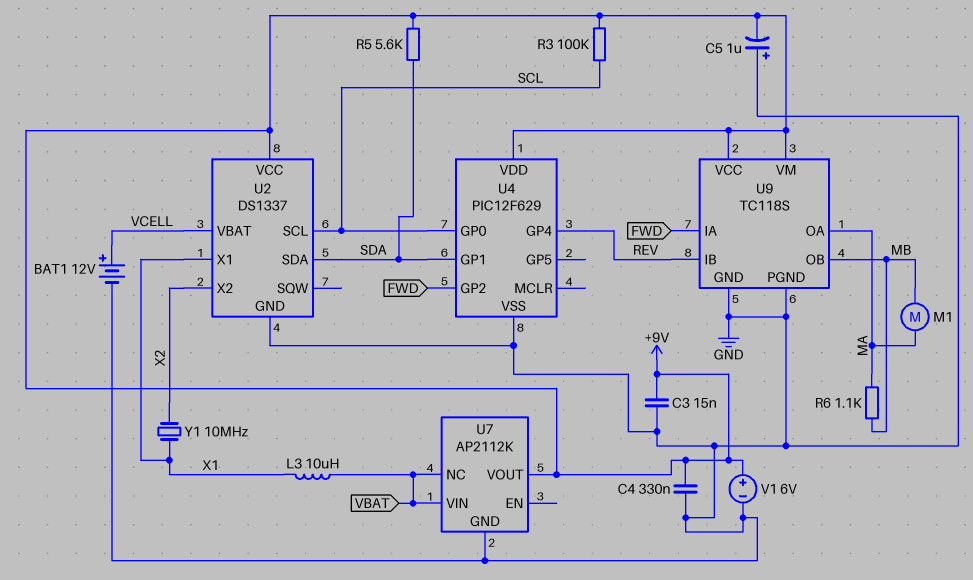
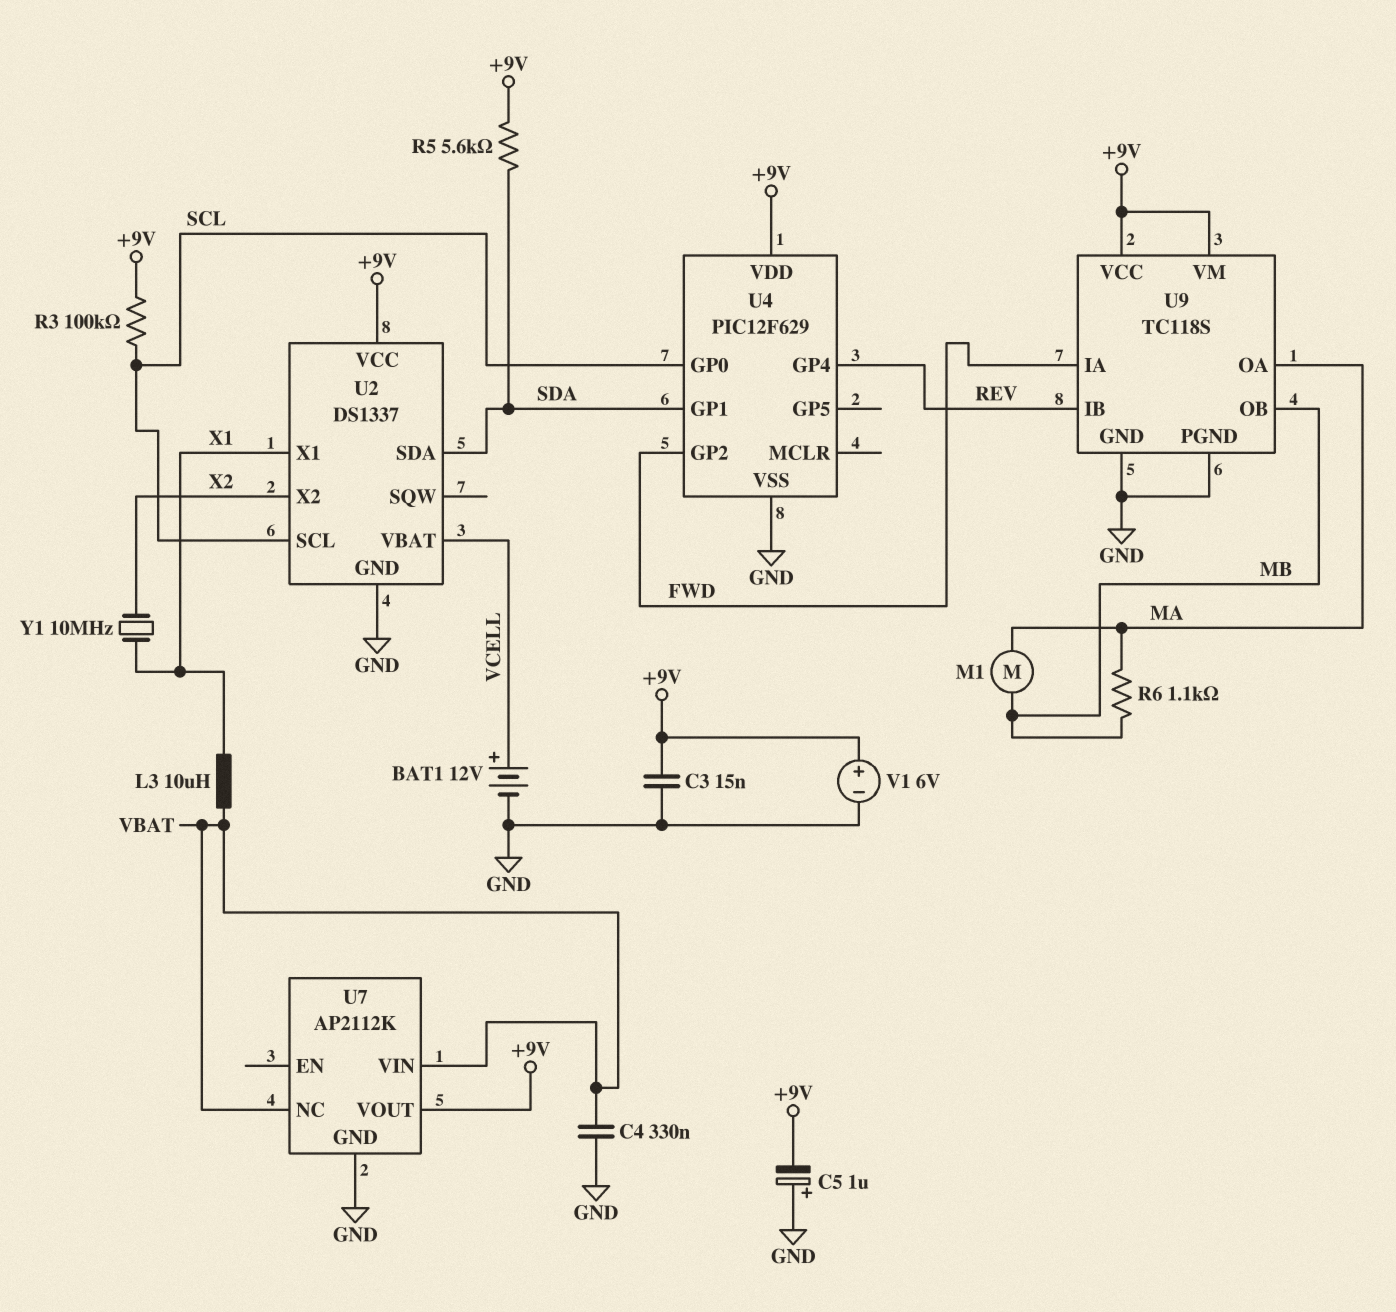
C4: 330nF (+9V, GND) -> 330nF (GND, VBAT)

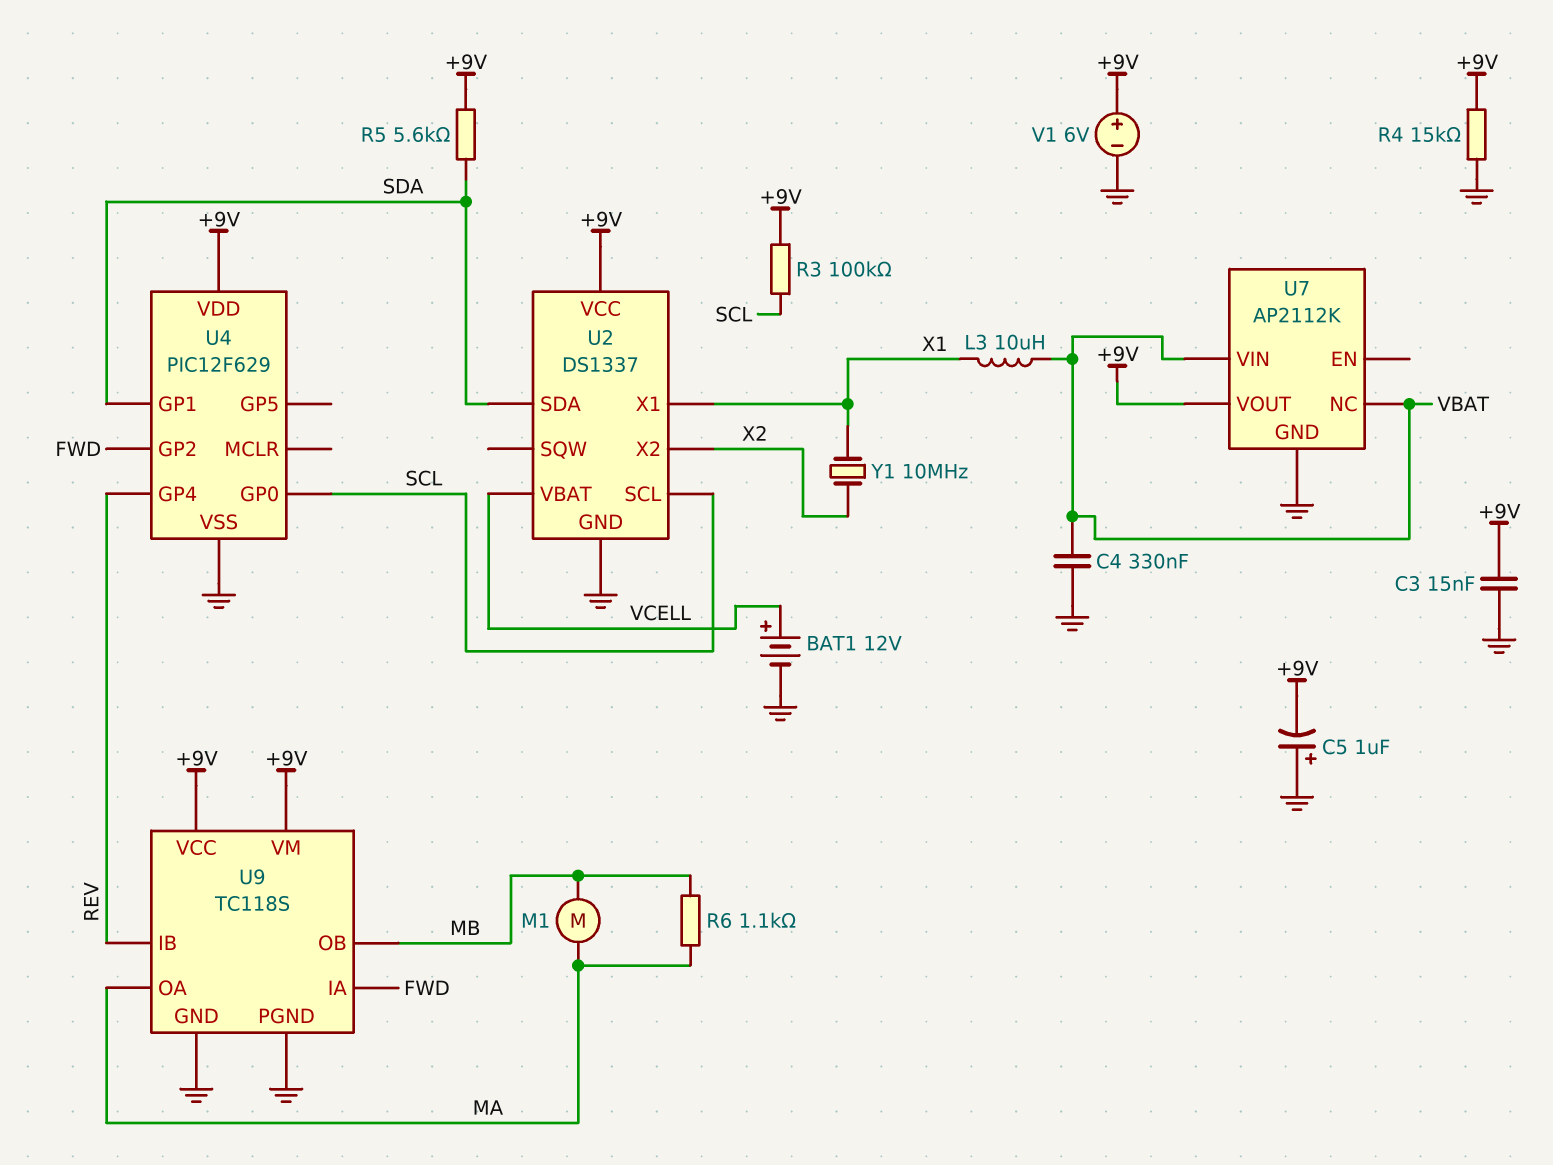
R4: none -> 15k (+9V, GND)

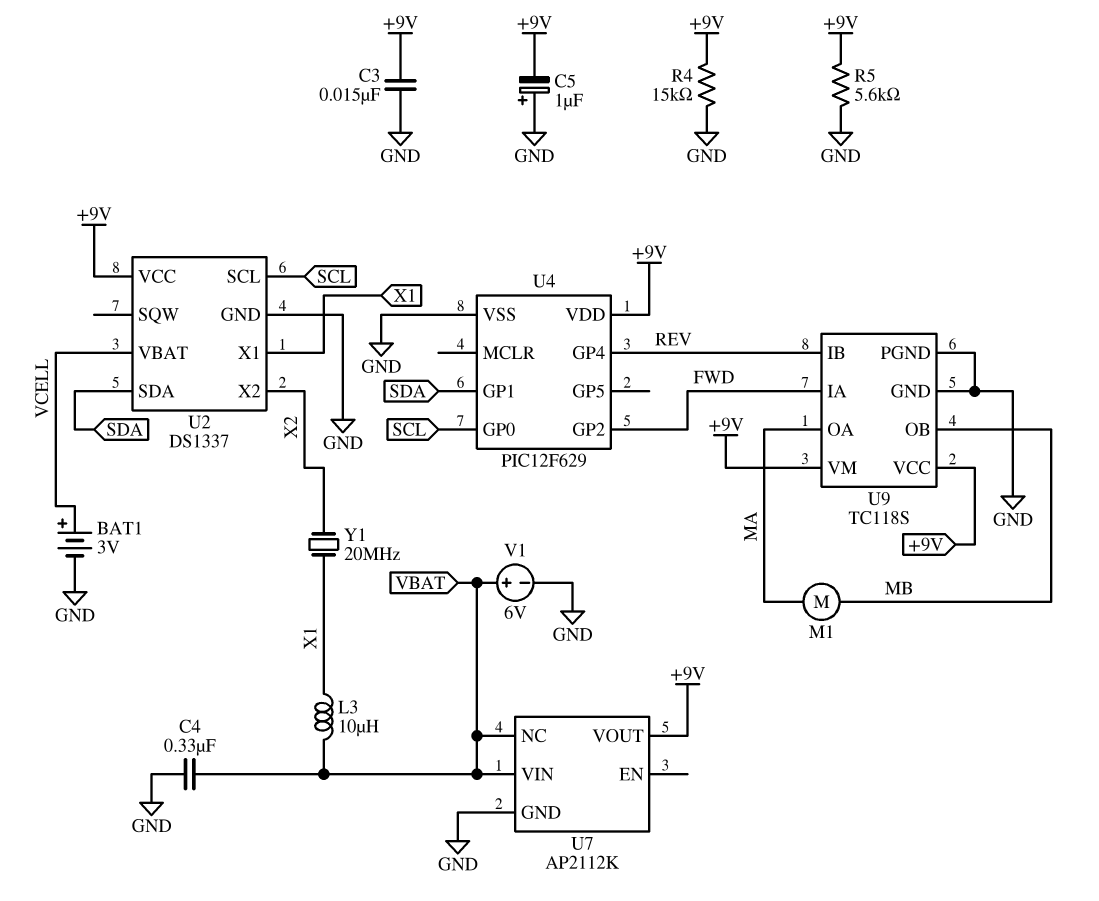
BAT1: 12V (plus VCELL, minus GND) -> 3V (plus VCELL, minus GND)
R3: 100k (+9V, SCL) -> none
R5: 5.6k (+9V, SDA) -> 5.6k (+9V, GND)
R6: 1.1k (MA, MB) -> none
V1: 6V (plus +9V, minus GND) -> 6V (plus VBAT, minus GND)
Y1: 10MHz (X1, X2) -> 20MHz (X1, X2)

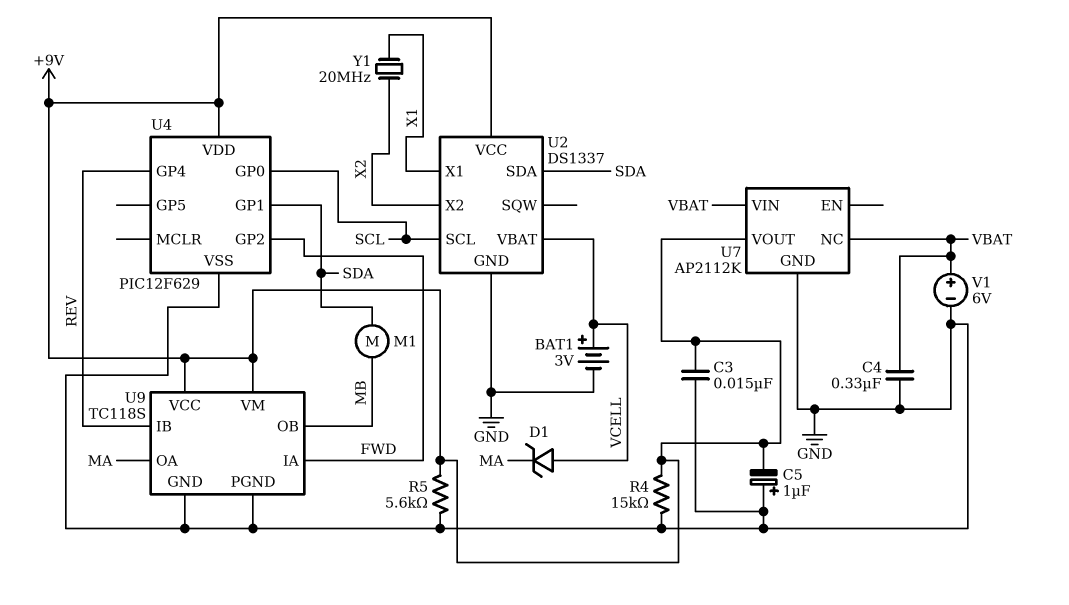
D1: none -> zener (A VCELL, K MA)
L3: 10uH (VBAT, X1) -> none
M1: motor (MA, MB) -> motor (MB, SDA)

